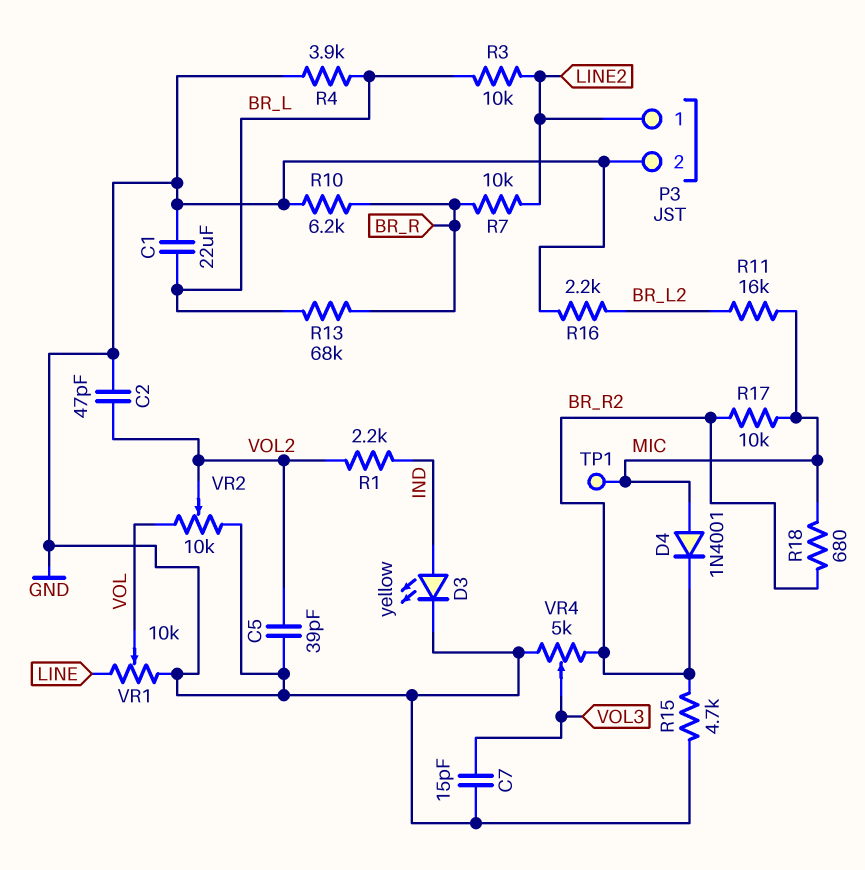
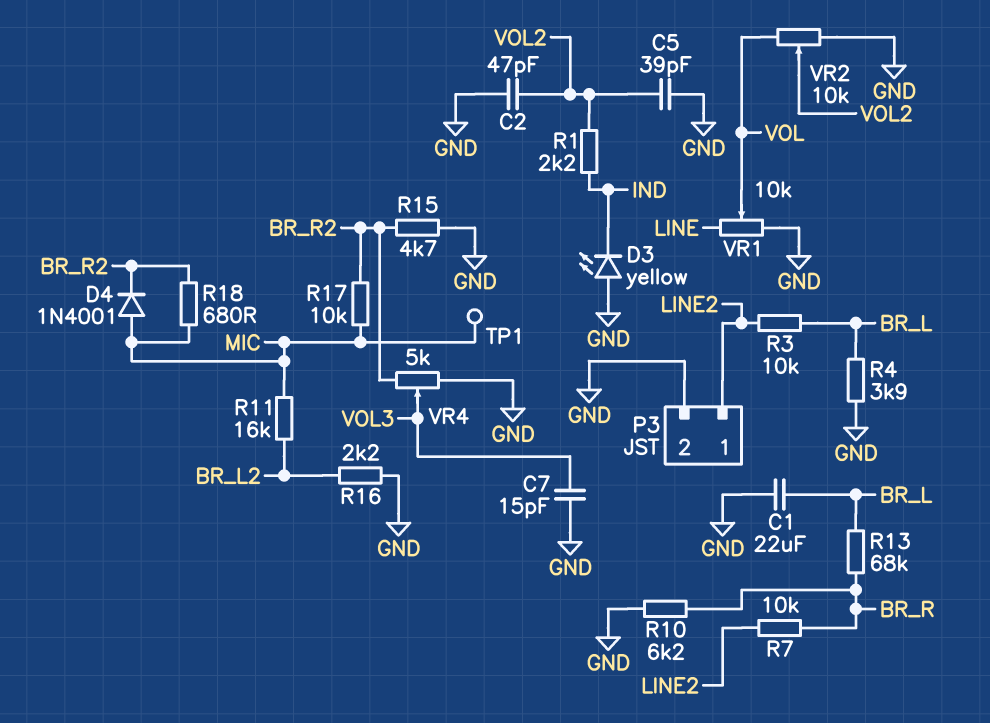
D3: LED yellow (A IND, K GND) -> LED yellow (A GND, K IND)

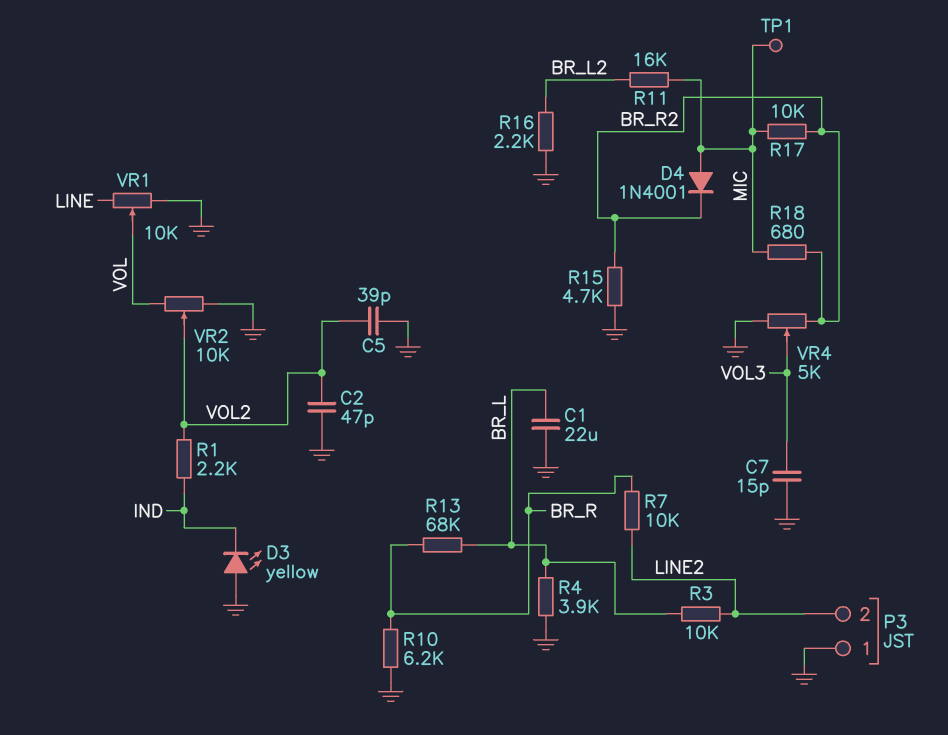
P3 pin 1: LINE2 -> GND
P3 pin 2: GND -> LINE2

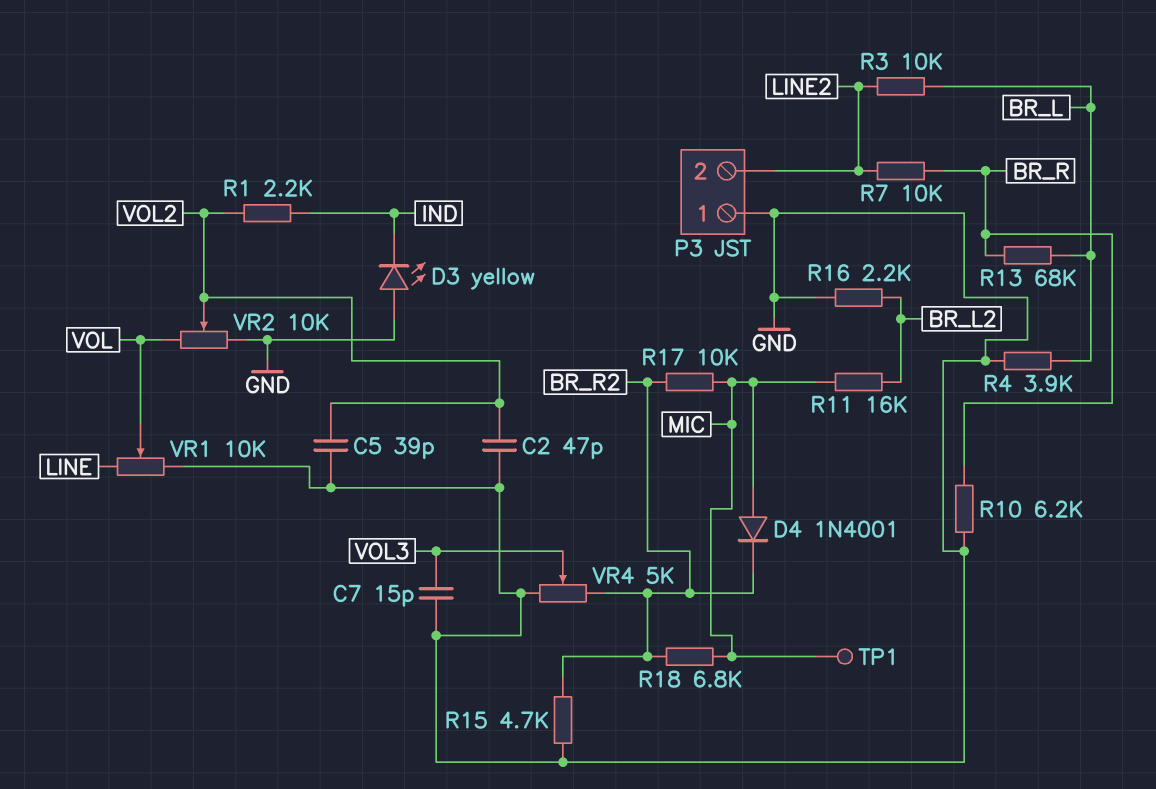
C1: 22uF (BR_L, GND) -> none
R18: 680 (BR_R2, MIC) -> 6.8k (BR_R2, MIC)

